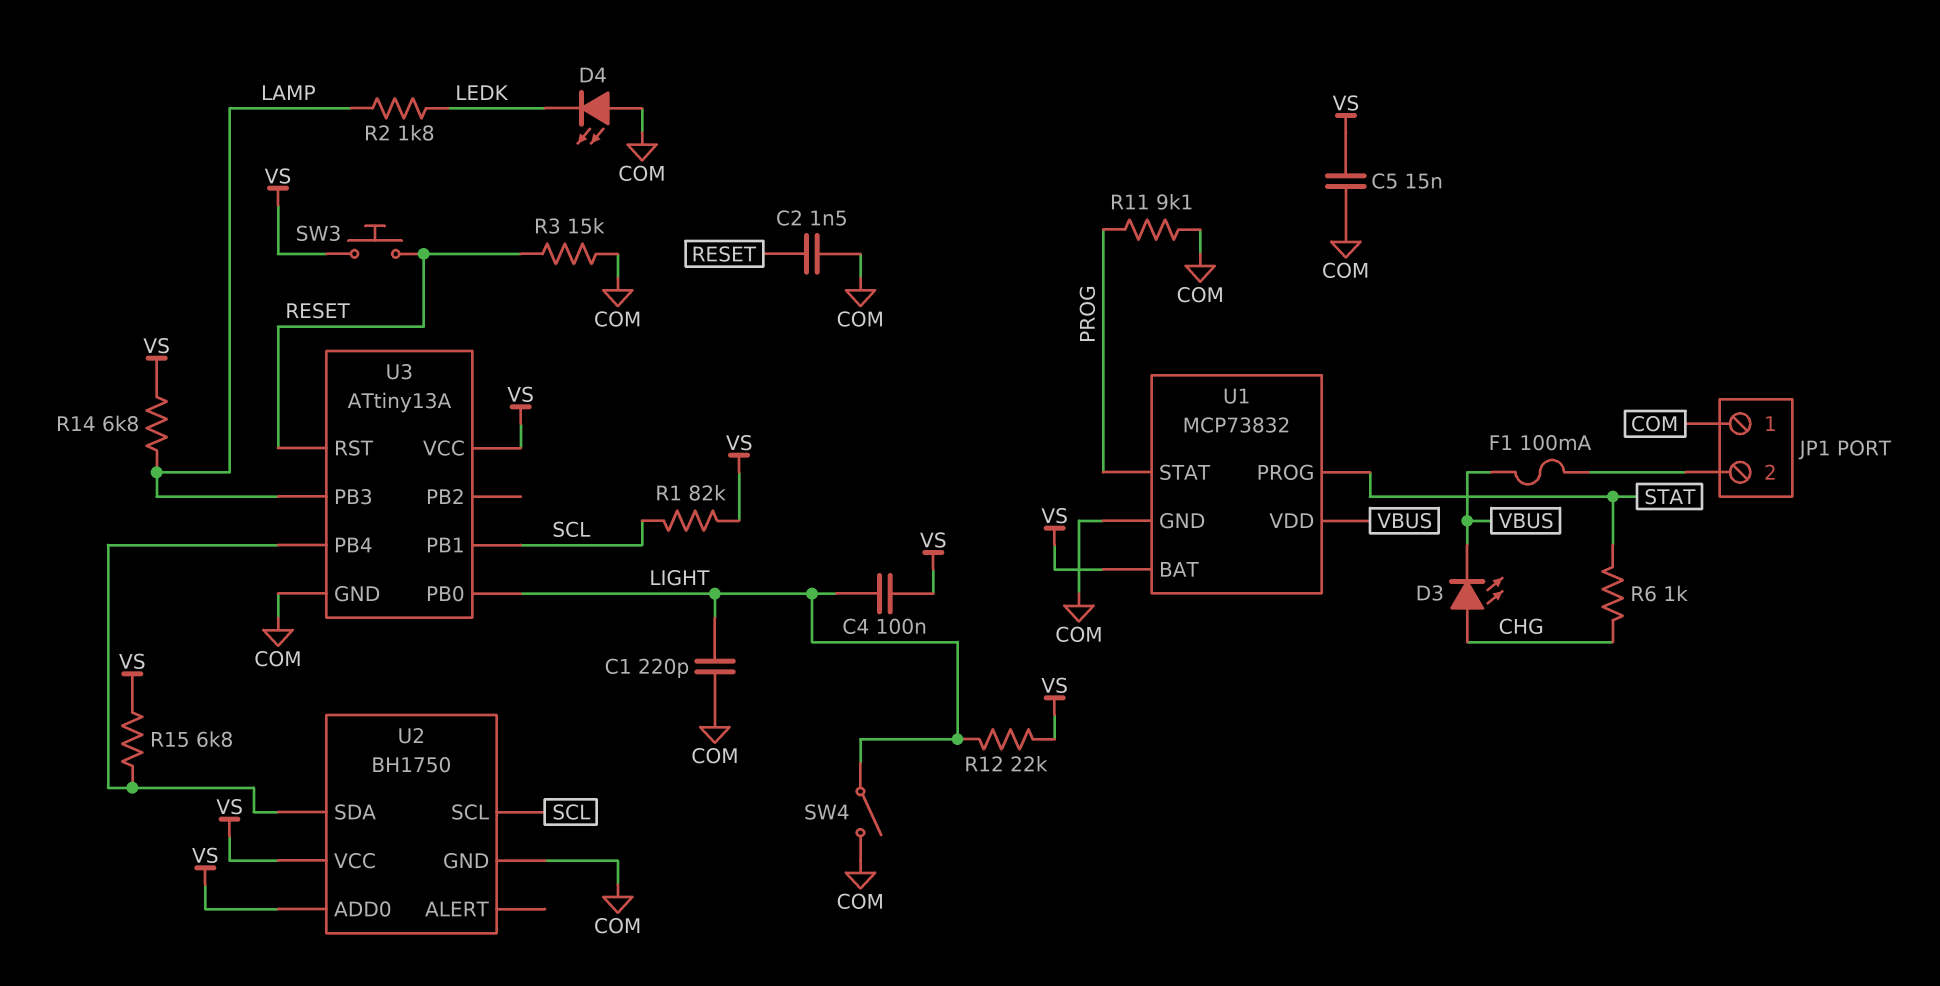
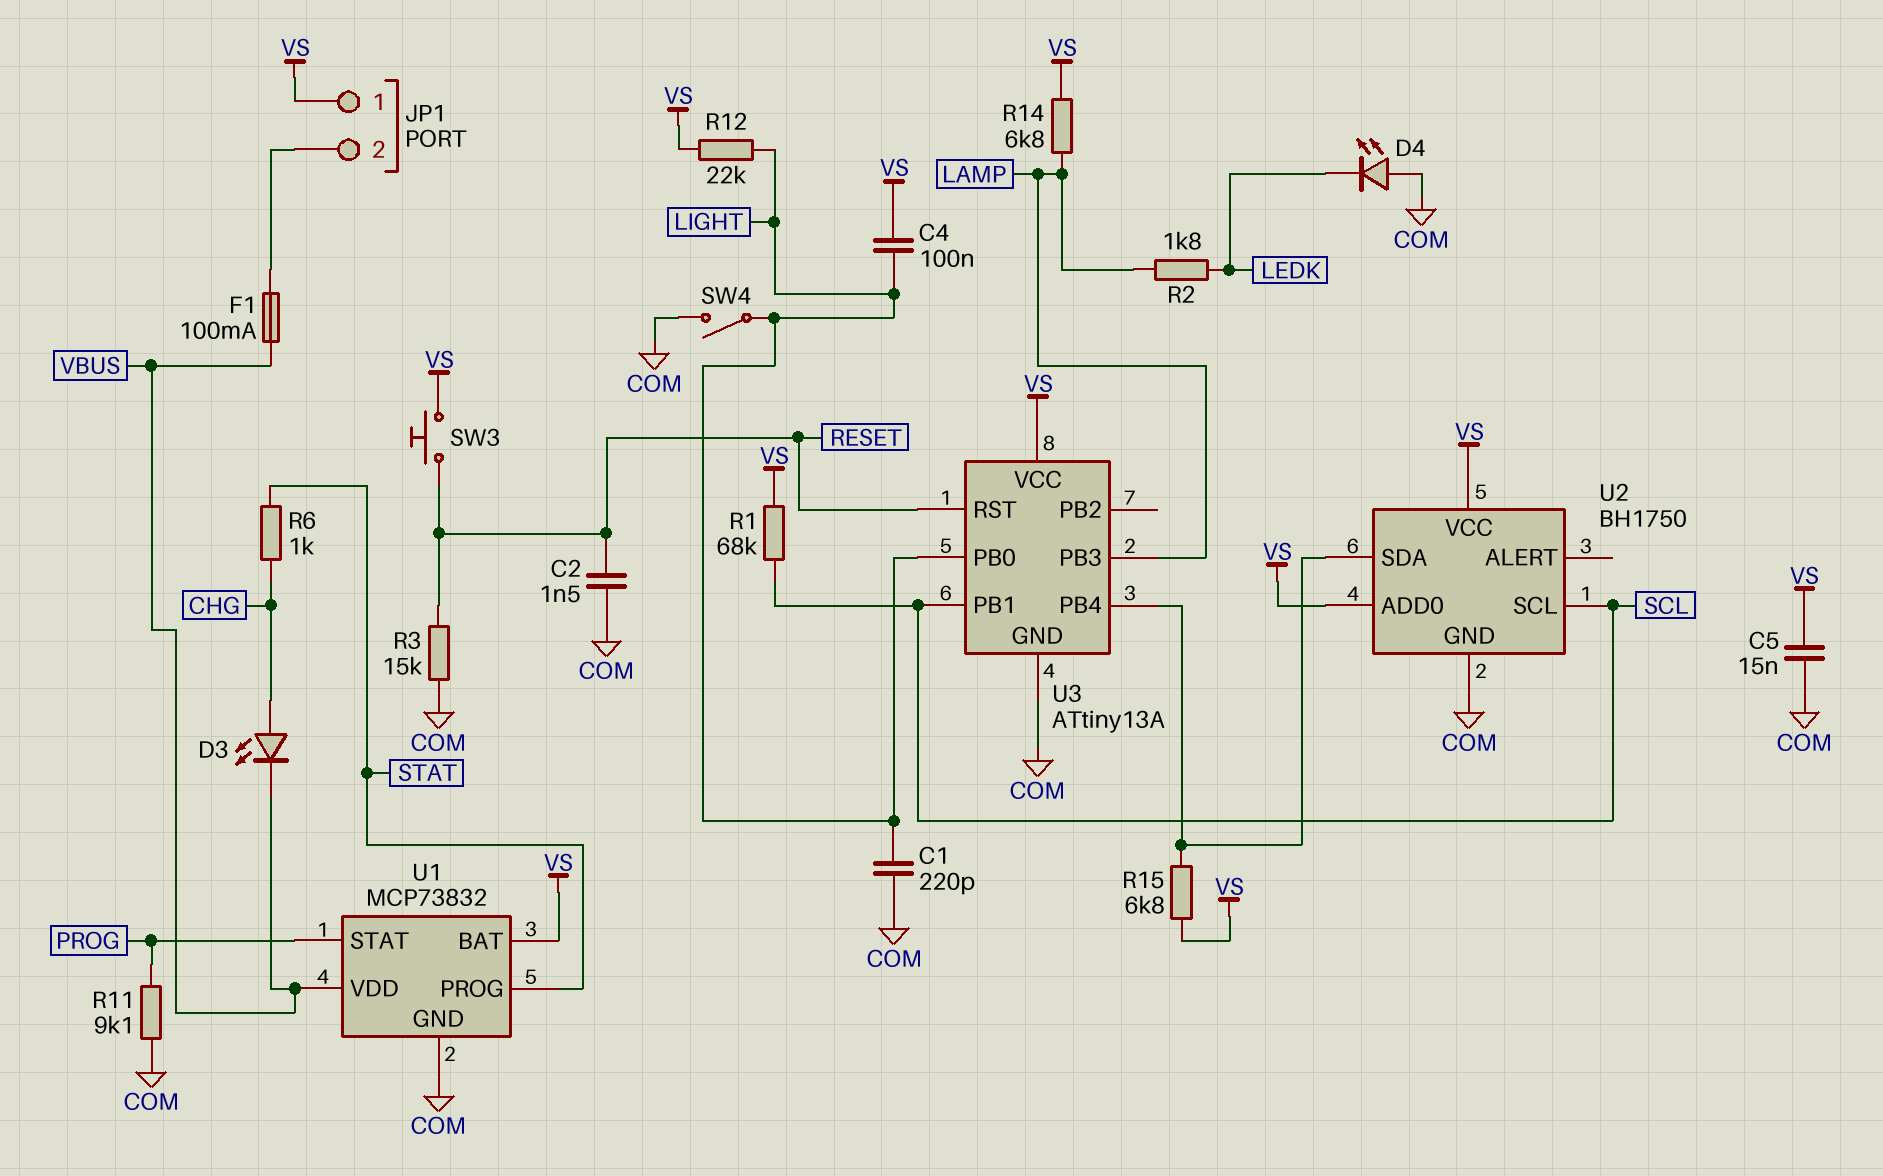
JP1 pin 1: COM -> VS
R1: 82k (SCL, VS) -> 68k (SCL, VS)

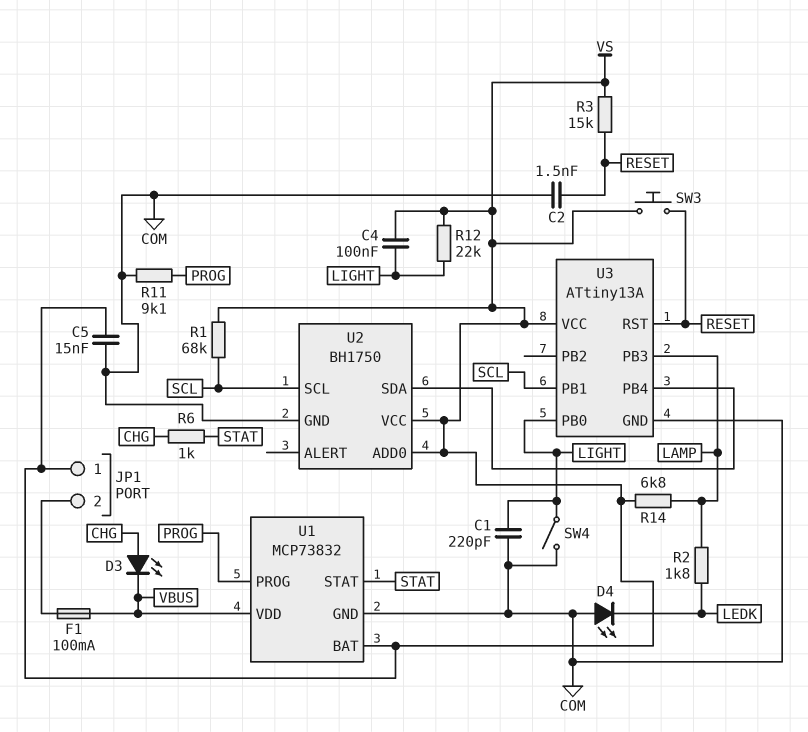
R3: 15k (COM, RESET) -> 15k (RESET, VS)
R15: 6.8k (U2/SDA, VS) -> none
U1 pin PROG: STAT -> PROG
U1 pin STAT: PROG -> STAT

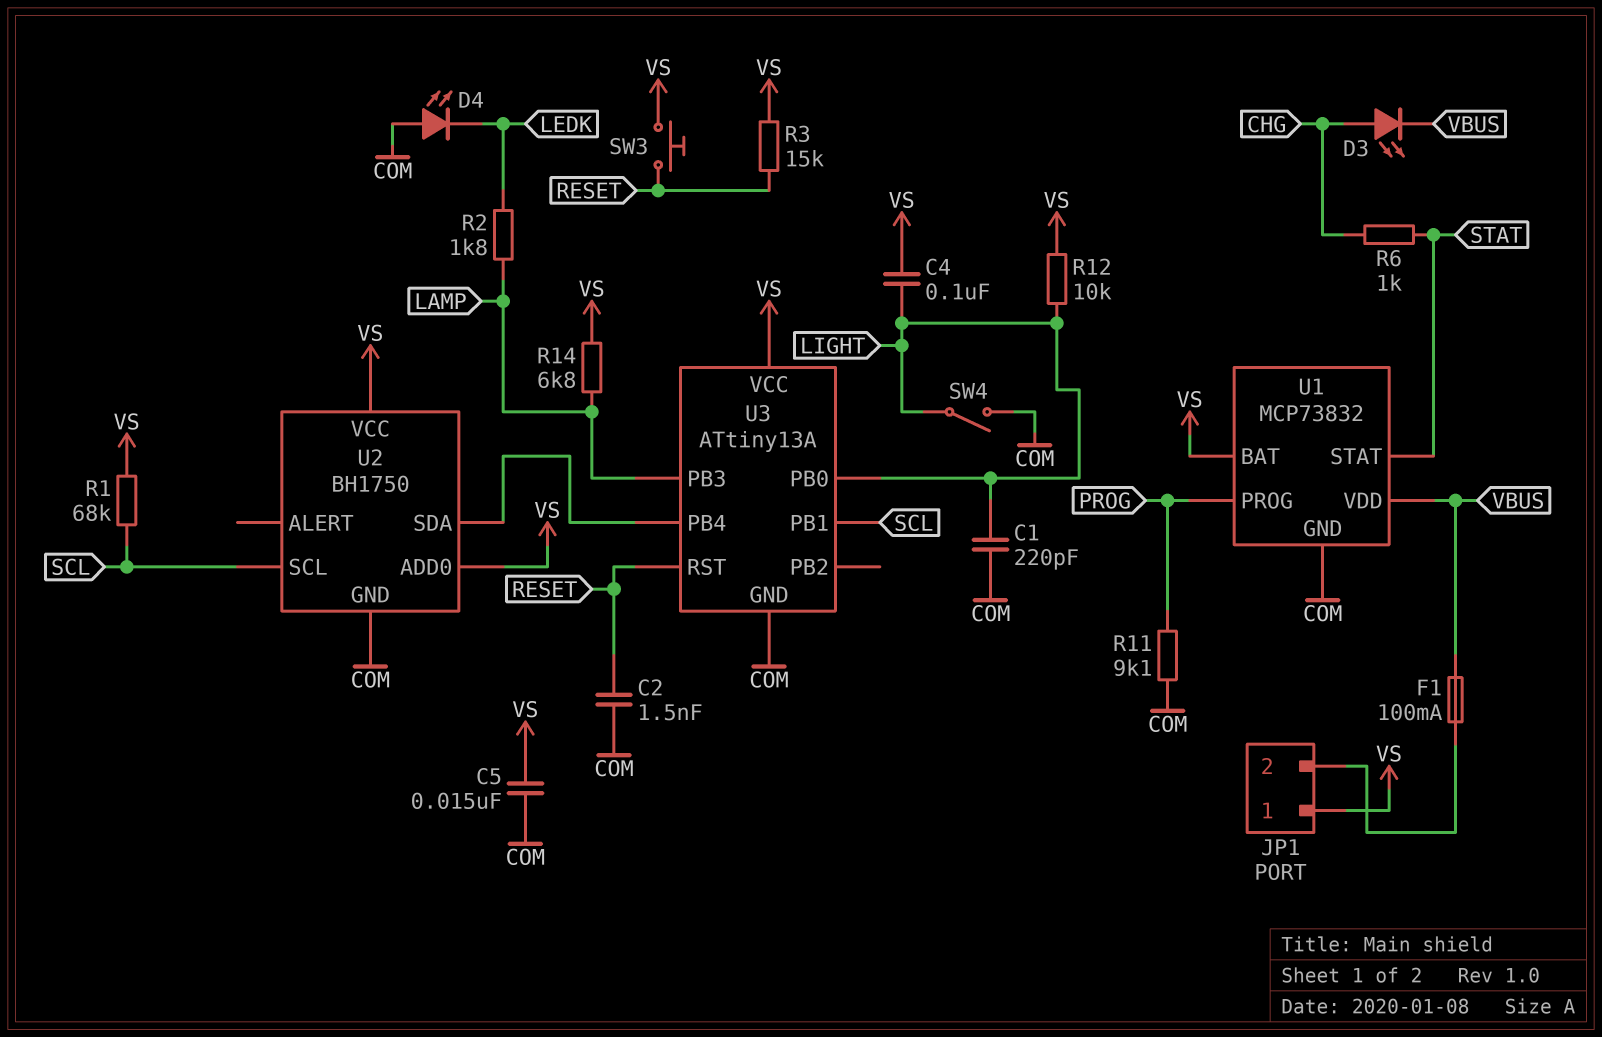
R12: 22k (LIGHT, VS) -> 10k (LIGHT, VS)

